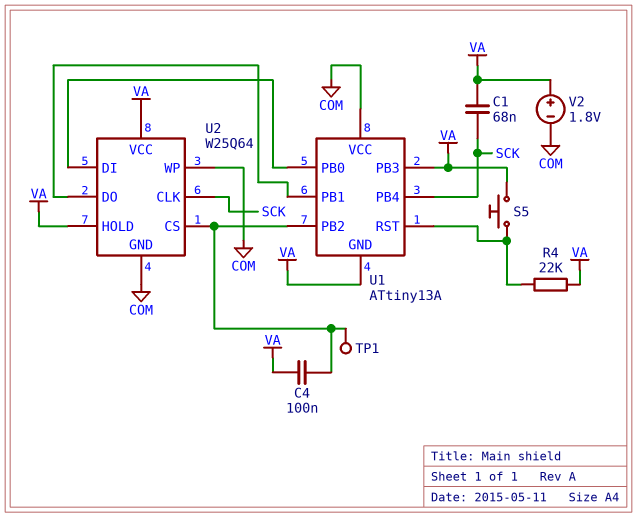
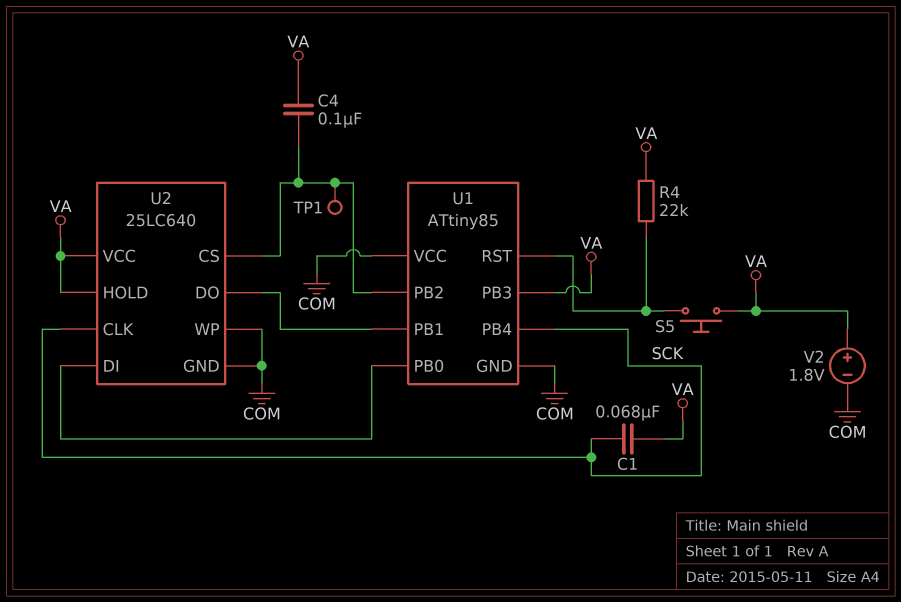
U1: ATtiny13A -> ATtiny85
U1 pin GND: VA -> COM
U2: W25Q64 -> 25LC640

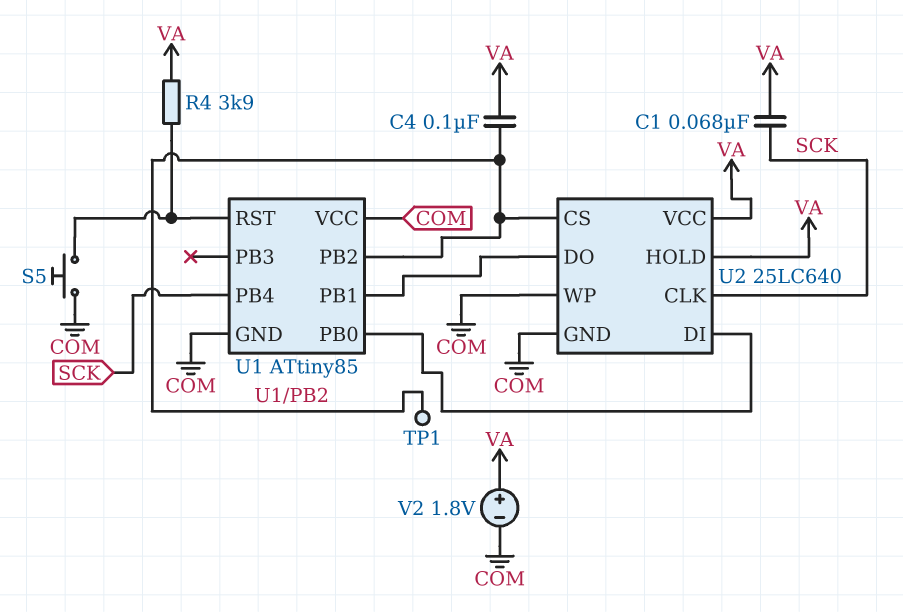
R4: 22k (U1/RST, VA) -> 3.9k (U1/RST, VA)
S5: button (U1/RST, VA) -> button (COM, U1/RST)
U1 pin PB3: VA -> none

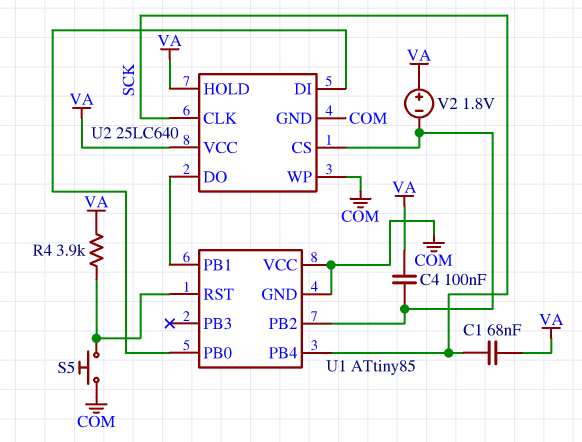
TP1: test point (U1/PB2) -> none
V2: 1.8V (plus VA, minus COM) -> 1.8V (plus VA, minus U1/PB2)

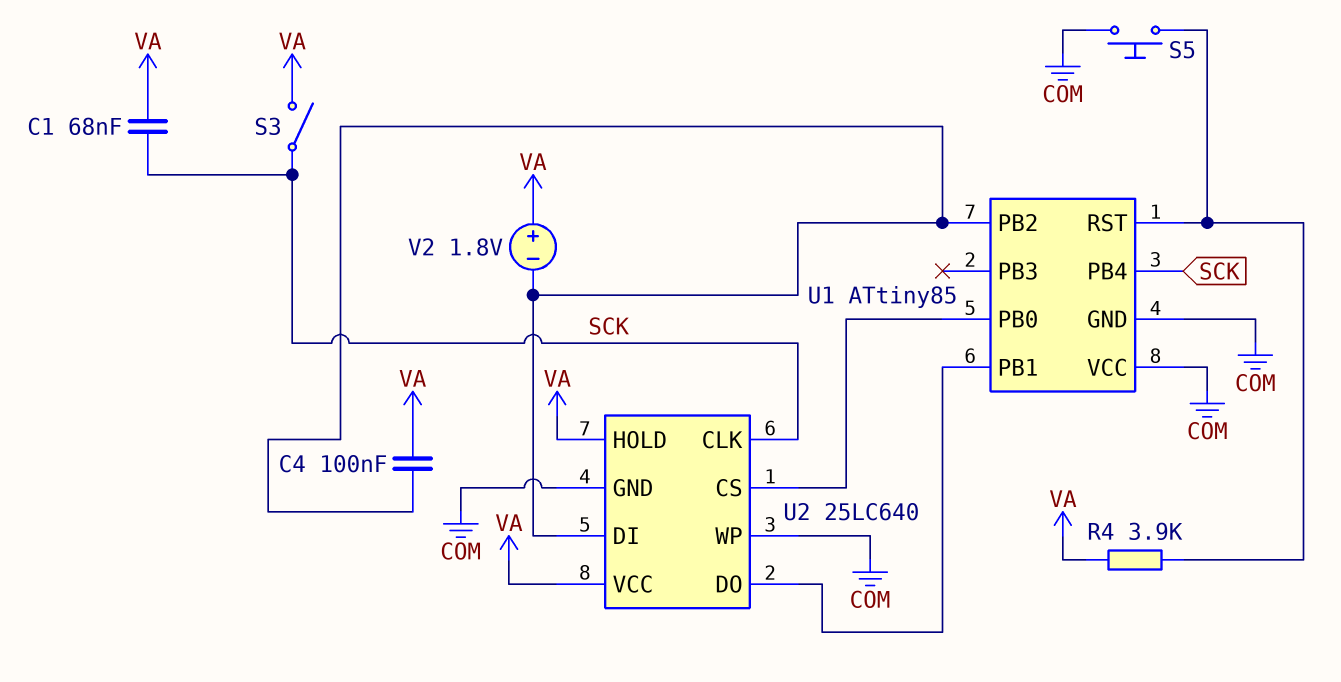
S3: none -> switch (SCK, VA)
U2 pin CS: U1/PB2 -> U1/PB0
U2 pin DI: U1/PB0 -> U1/PB2

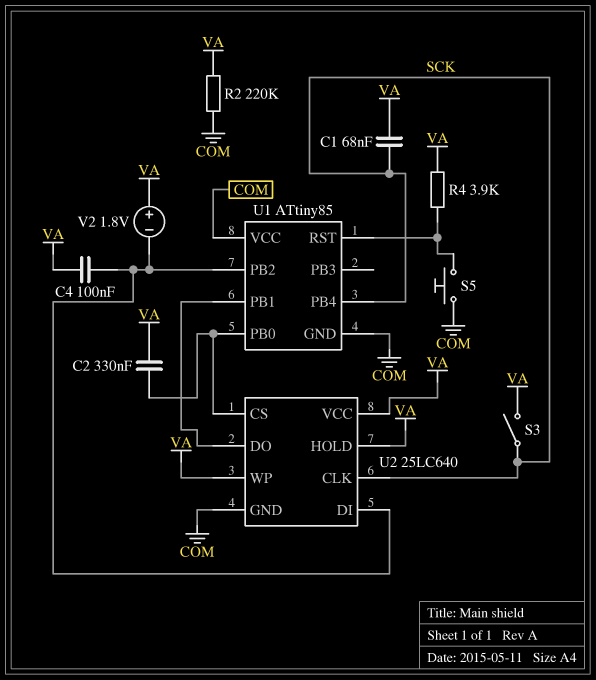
C2: none -> 330nF (U1/PB0, VA)
R2: none -> 220k (COM, VA)
U2 pin WP: COM -> VA

